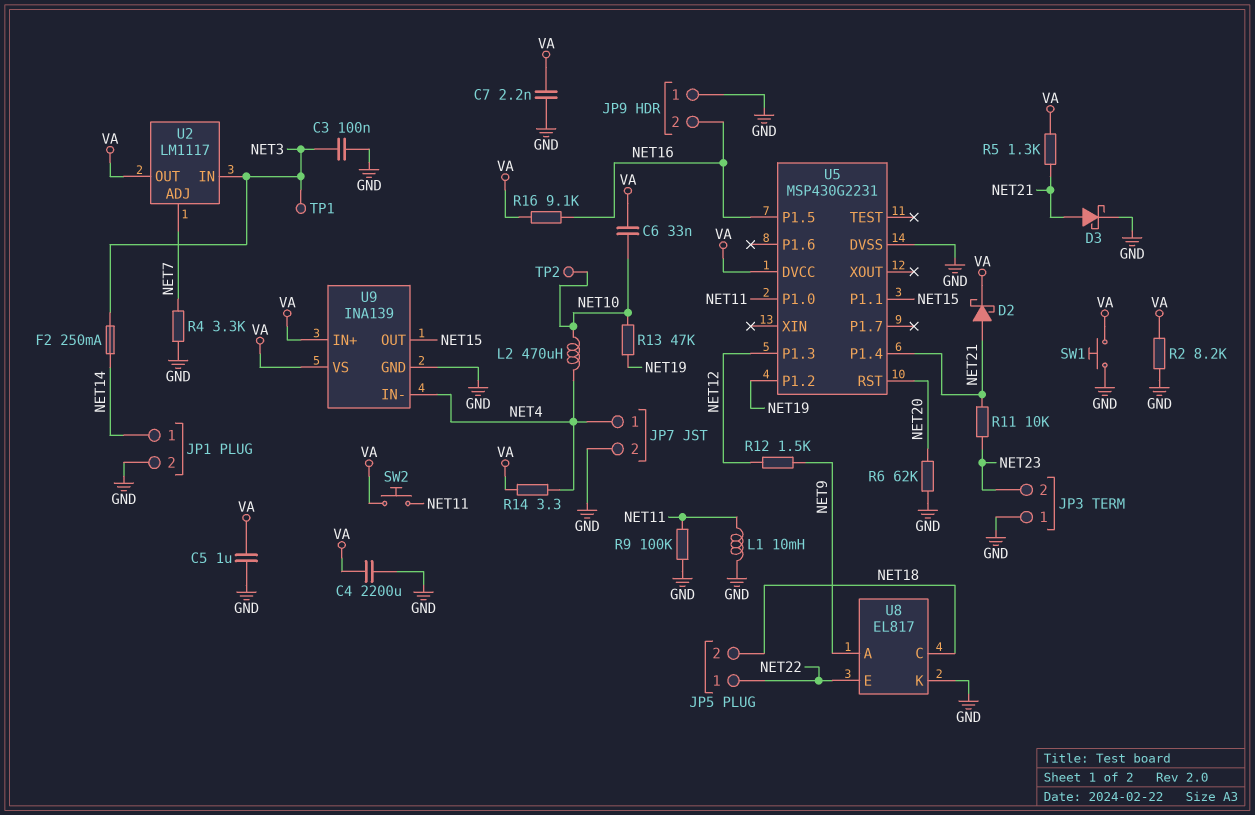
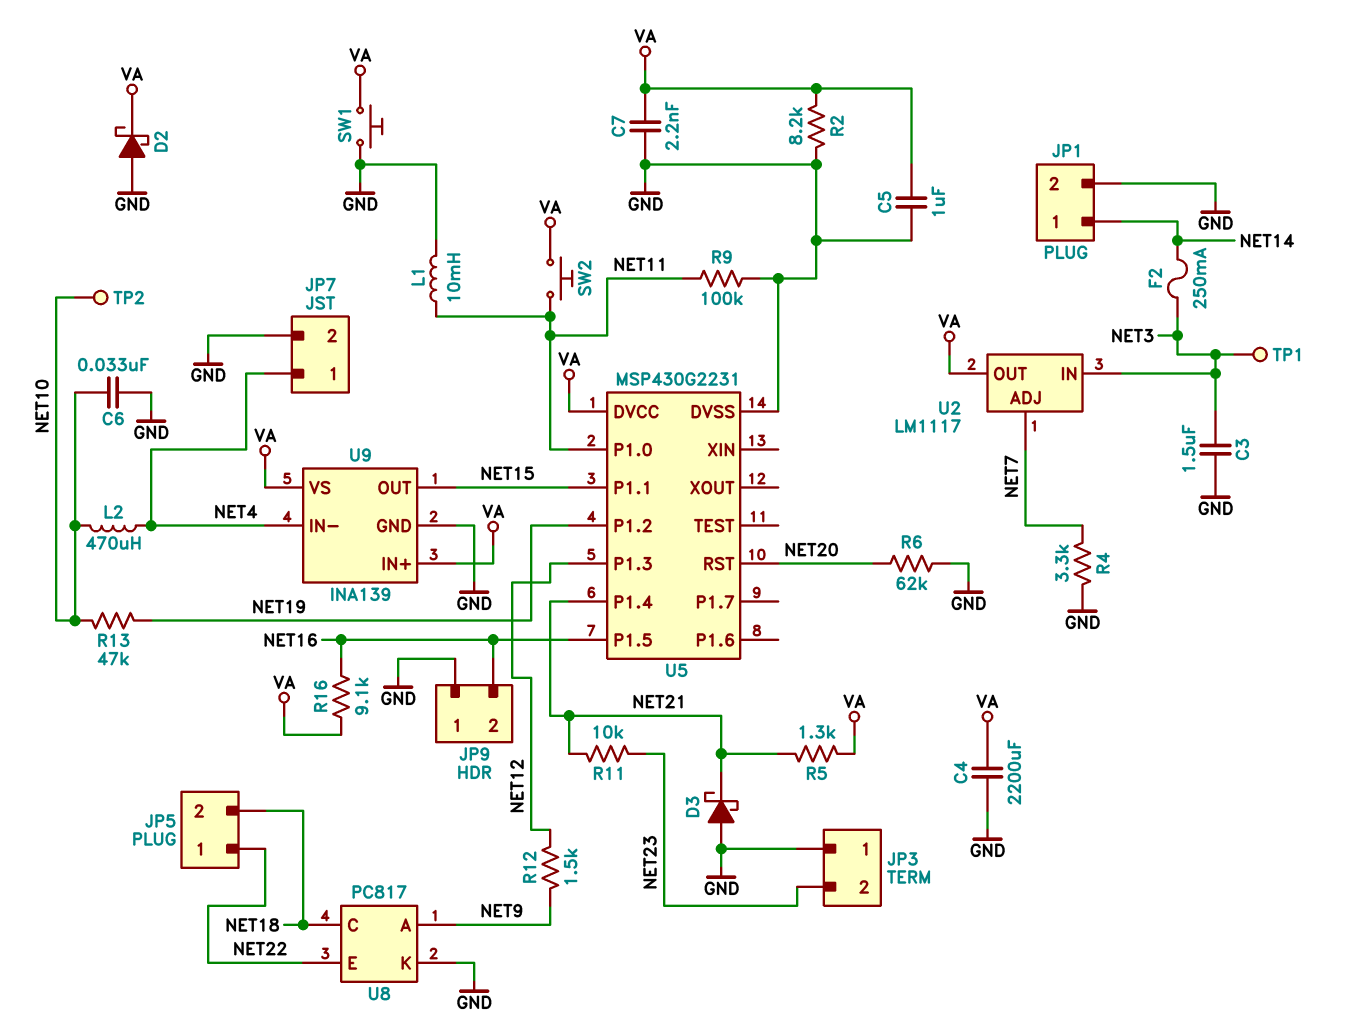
C3: 100nF (GND, NET3) -> 1.5uF (GND, NET3)
C6: 33nF (NET10, VA) -> 33nF (GND, NET10)
D2: schottky (A NET21, K VA) -> schottky (A GND, K VA)
D3: schottky (A NET21, K GND) -> schottky (A GND, K NET21)
R14: 3.3 (NET4, VA) -> none
U8: EL817 -> PC817

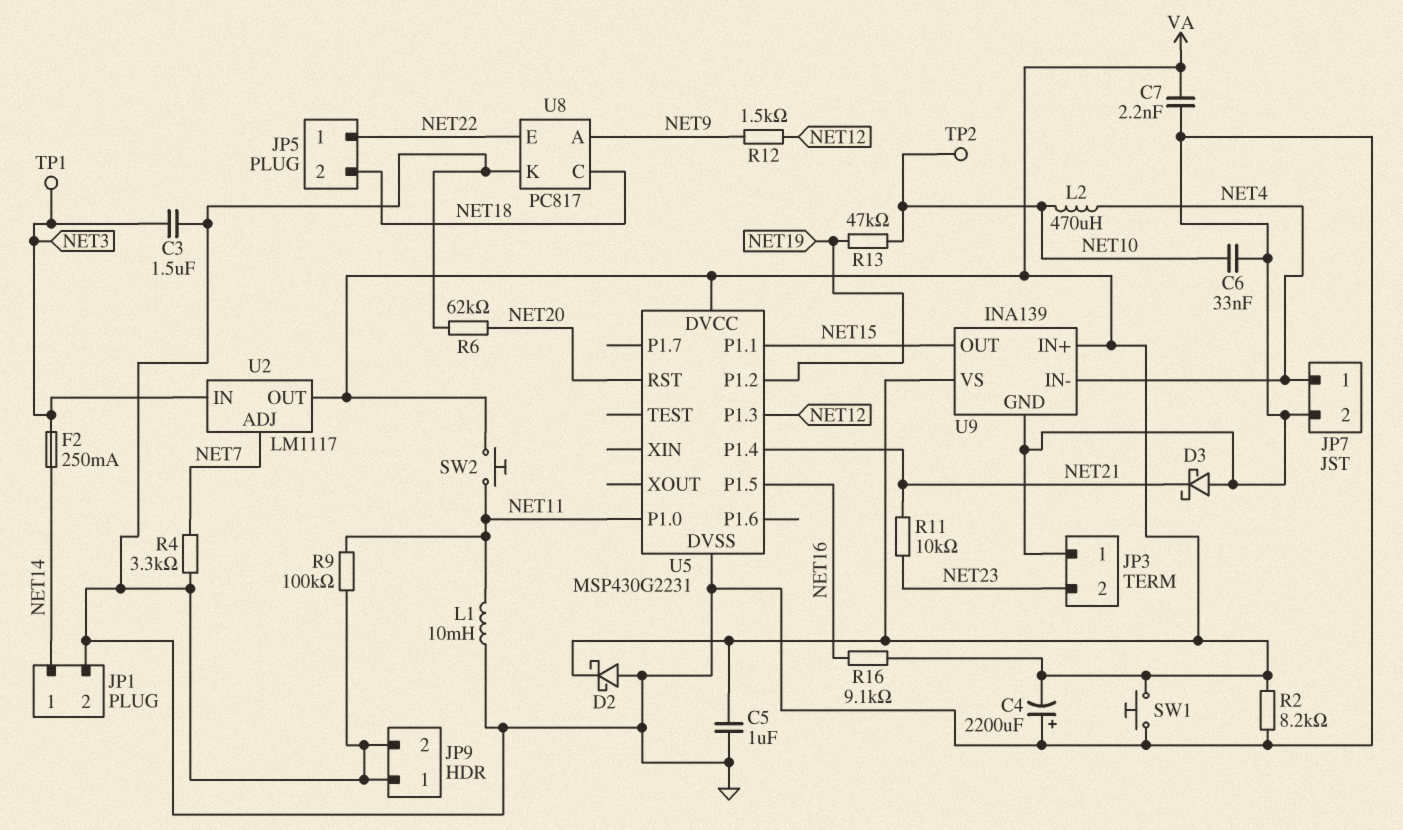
C4: 2200uF (GND, VA) -> 2200uF (plus GND, minus VA)
JP9 pin 2: NET16 -> GND
R5: 1.3k (NET21, VA) -> none

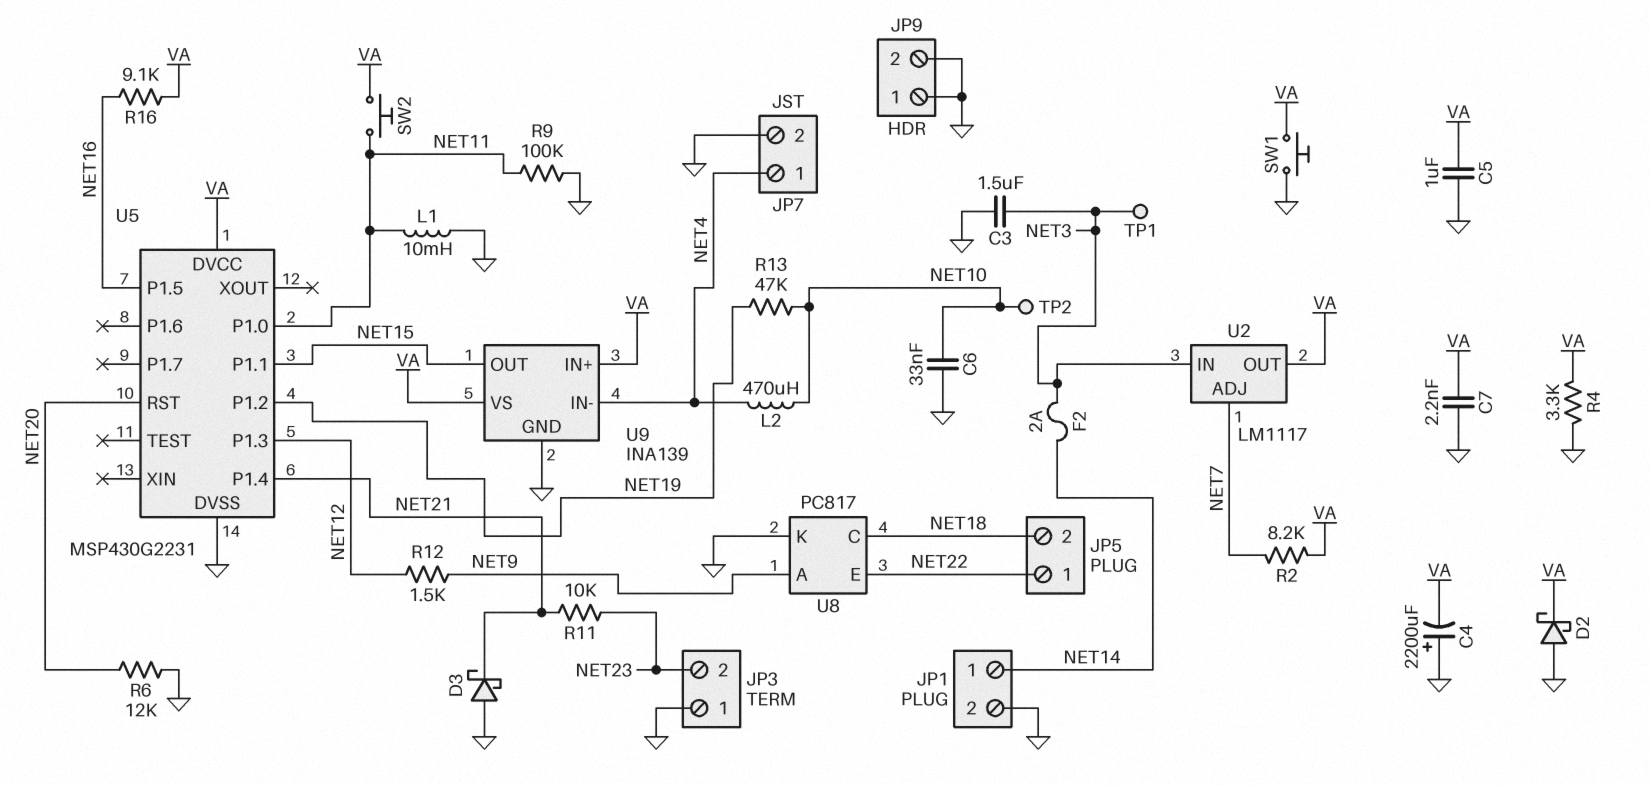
F2: 250mA (NET3, NET14) -> 2A (NET3, NET14)
R2: 8.2k (GND, VA) -> 8.2k (NET7, VA)
R4: 3.3k (GND, NET7) -> 3.3k (GND, VA)
R6: 62k (GND, NET20) -> 12k (GND, NET20)

